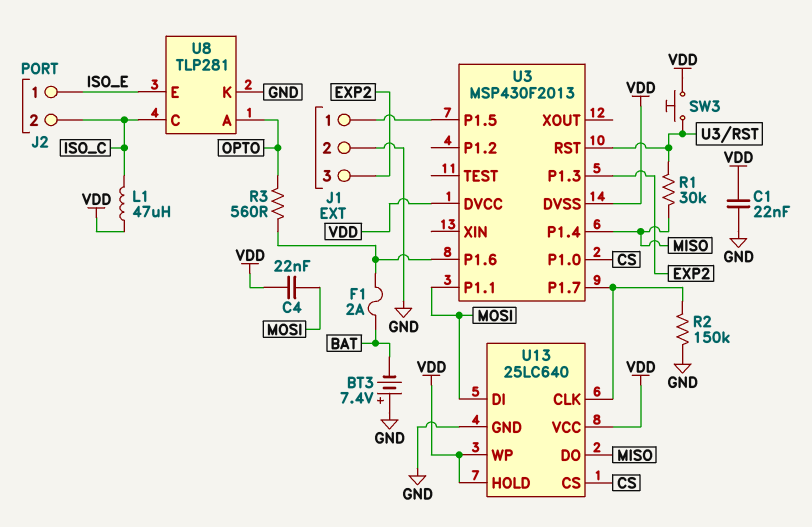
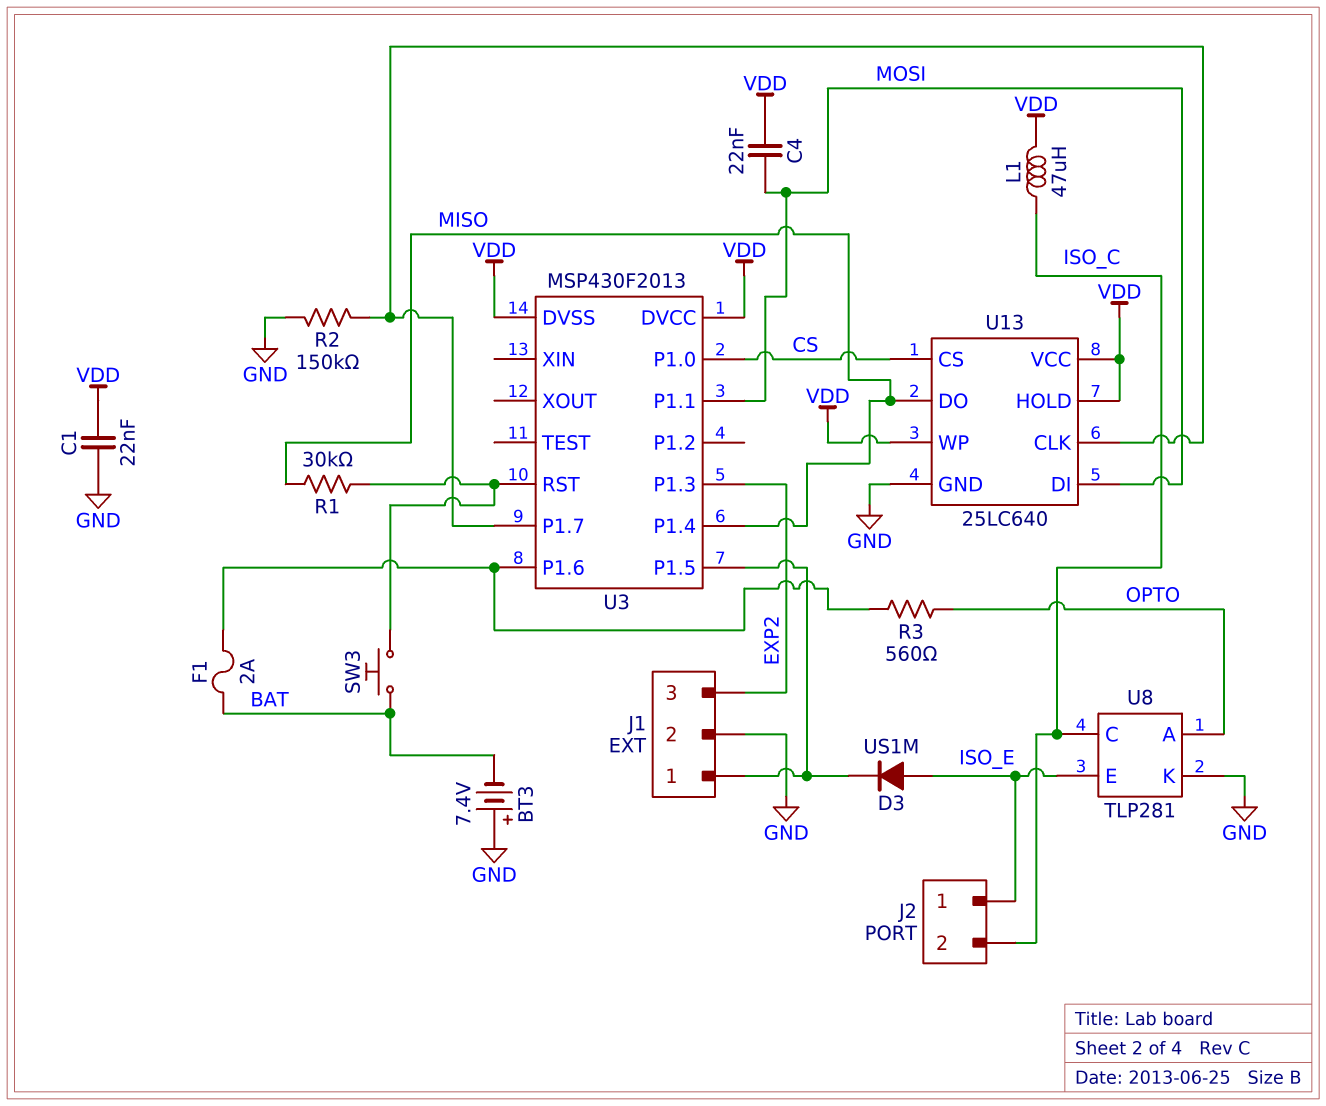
D3: none -> diode US1M (A ISO_E, K J1/1)
SW3: button (U3/RST, VDD) -> button (BAT, U3/RST)

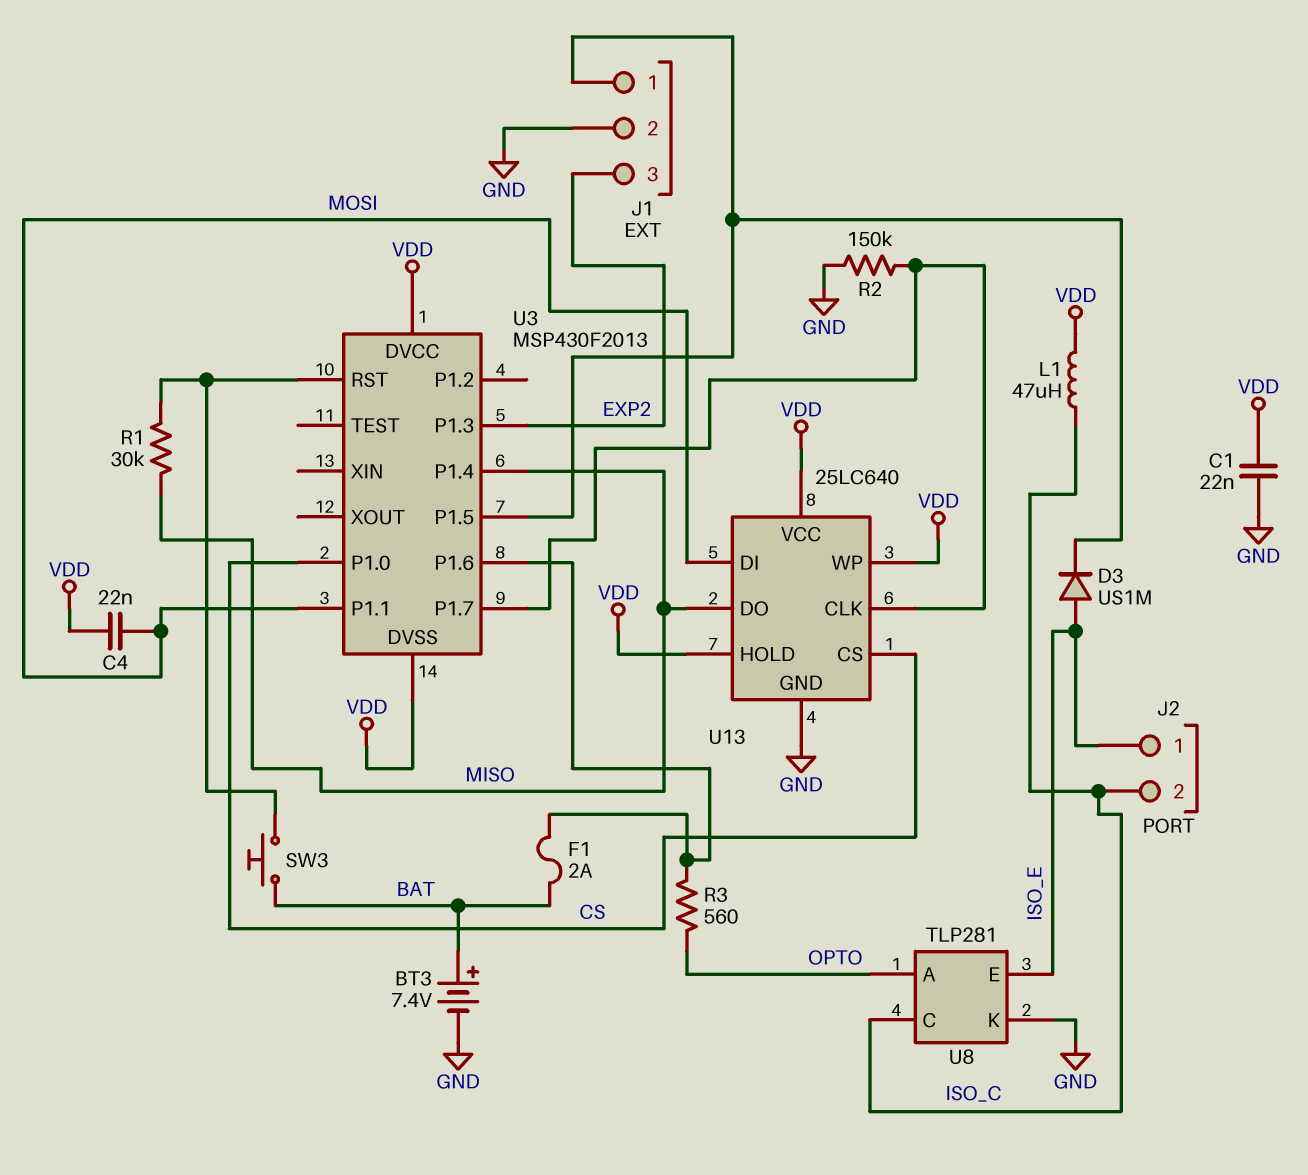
BT3: 7.4V (plus GND, minus BAT) -> 7.4V (plus BAT, minus GND)

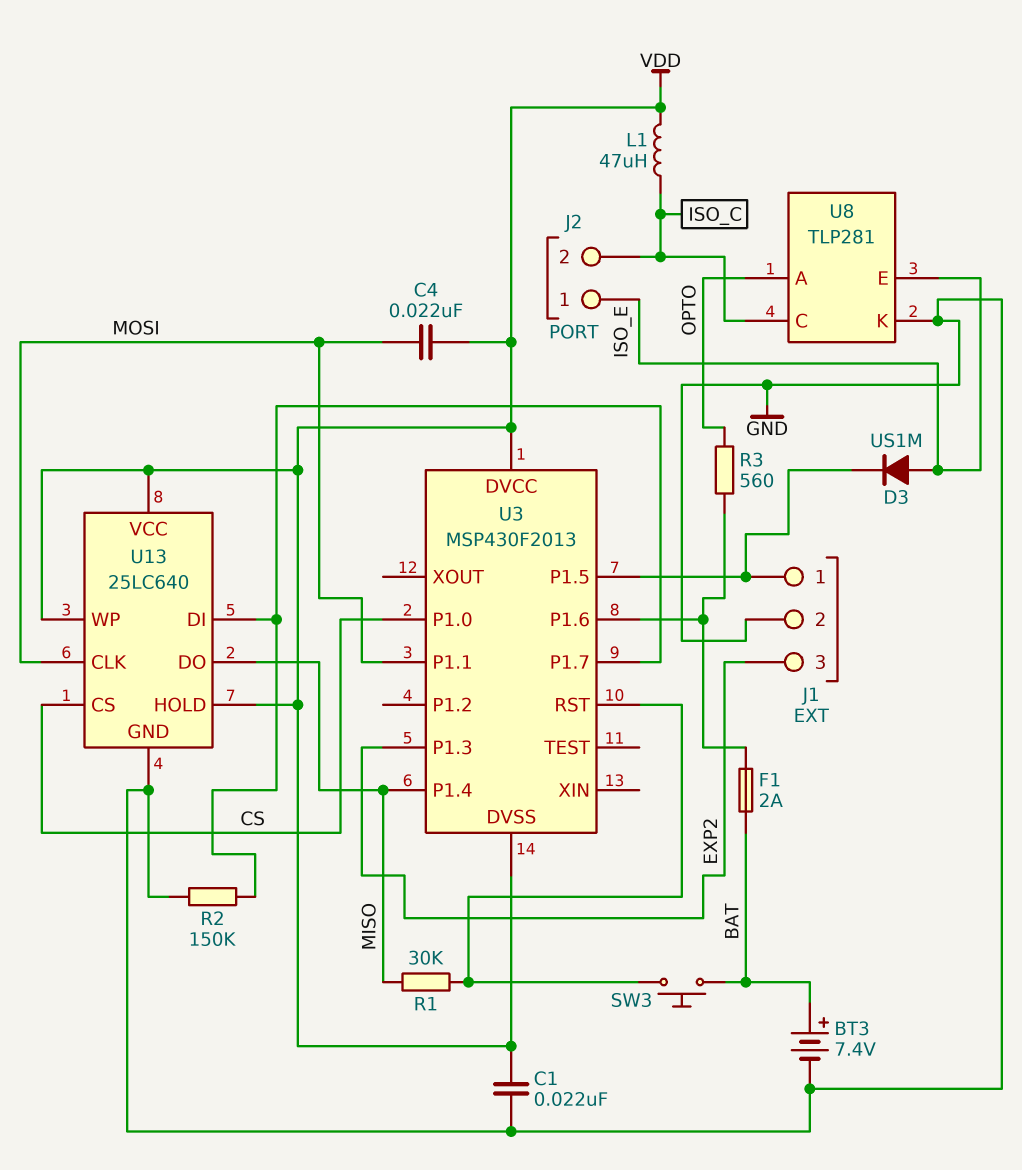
U13 pin CLK: U3/P1.7 -> MOSI
U13 pin DI: MOSI -> U3/P1.7

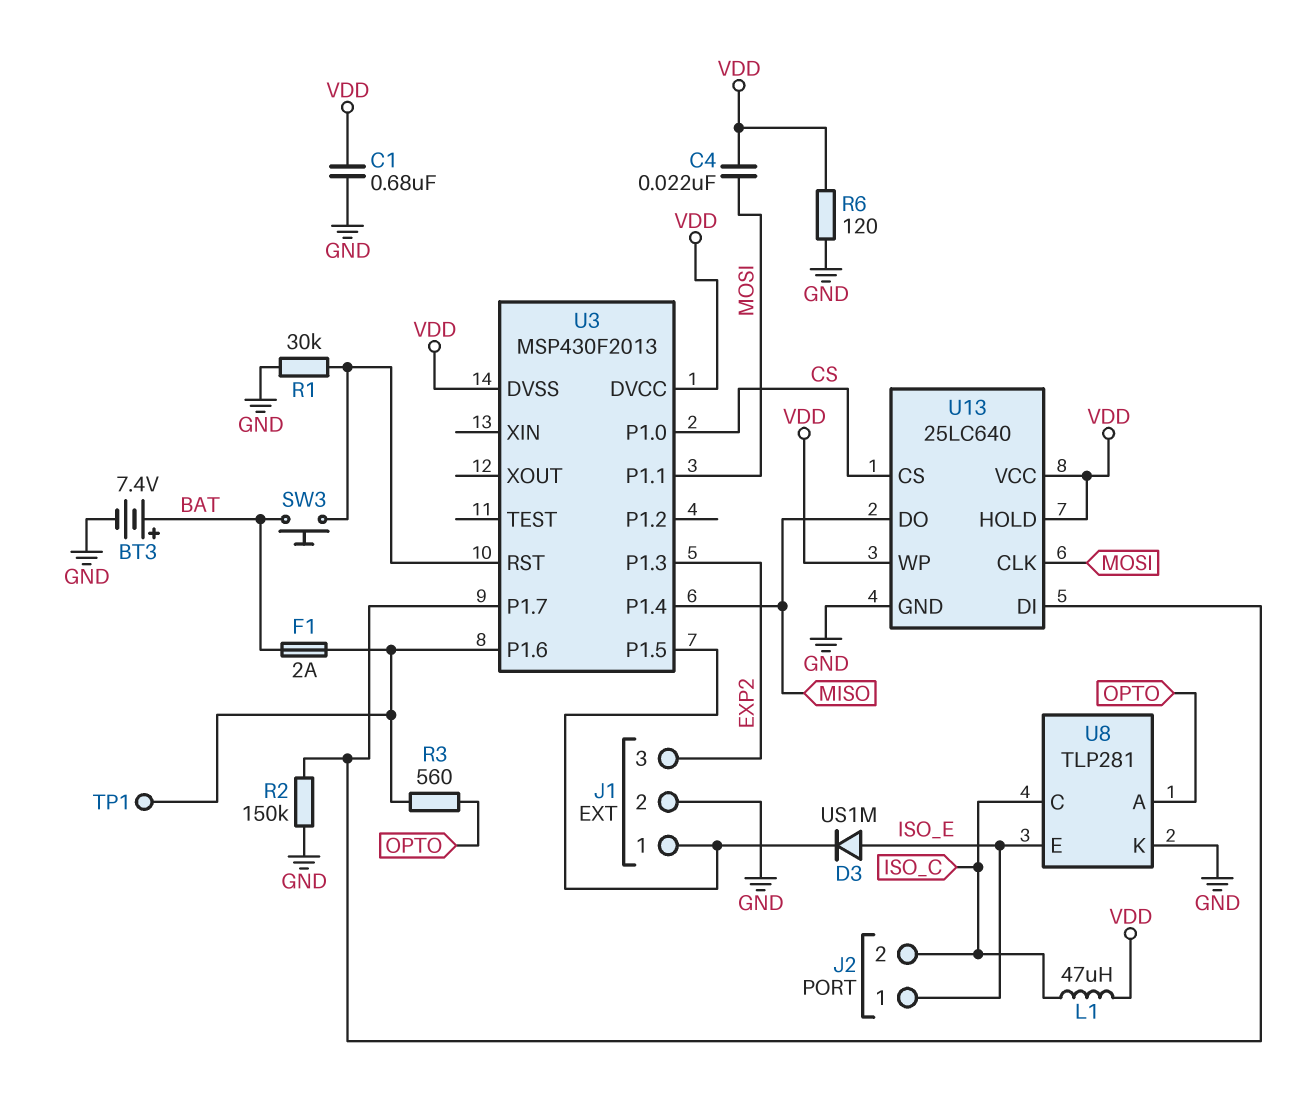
C1: 22nF (GND, VDD) -> 680nF (GND, VDD)
R1: 30k (MISO, U3/RST) -> 30k (GND, U3/RST)
R6: none -> 120 (GND, VDD)
TP1: none -> test point (U3/P1.6)

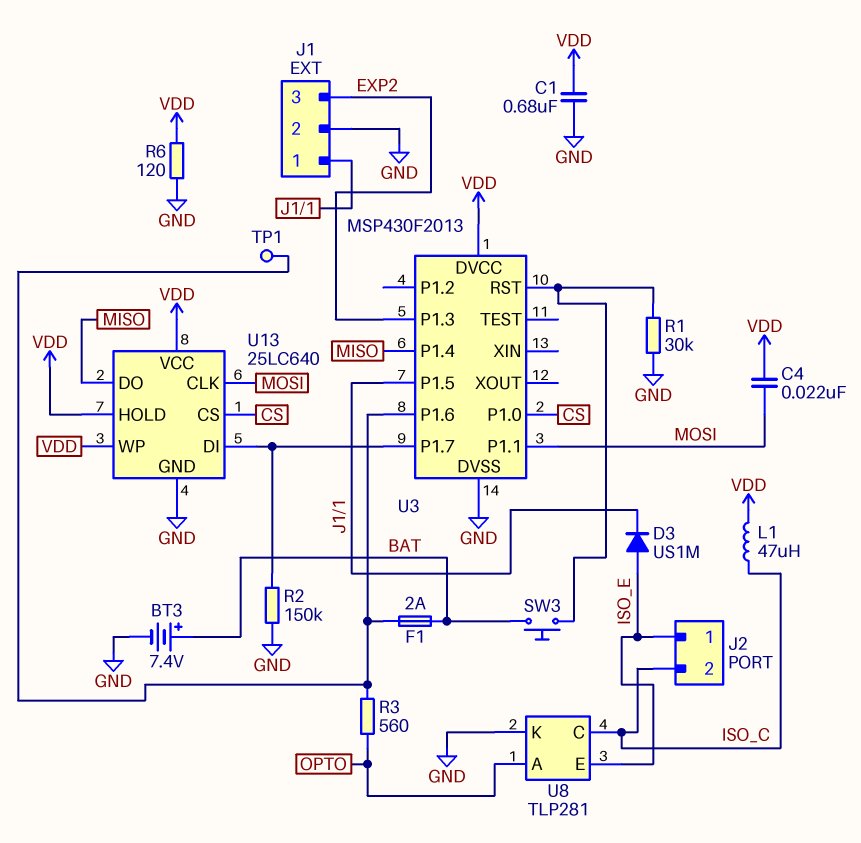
U3 pin DVSS: VDD -> GND

